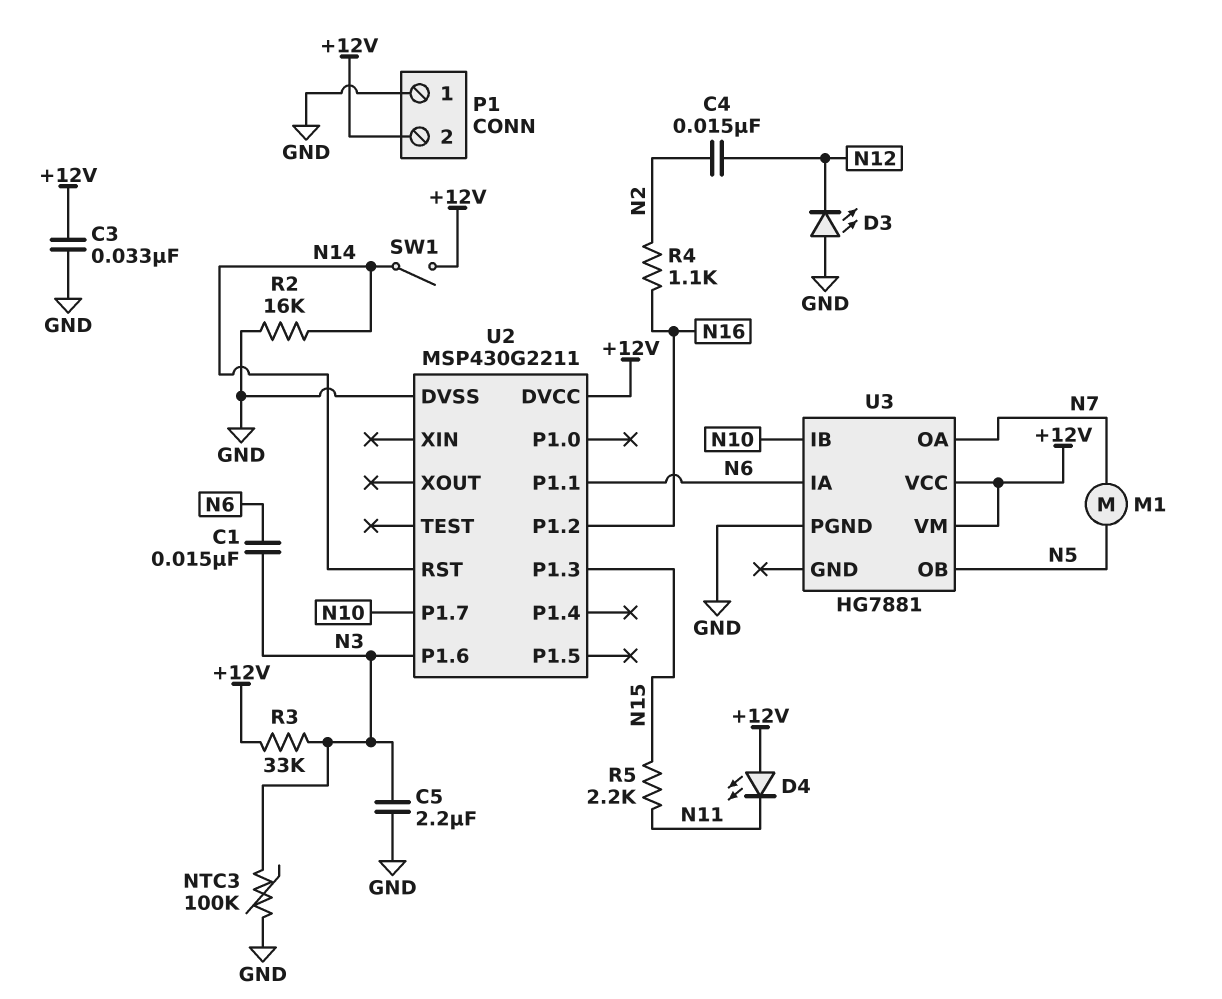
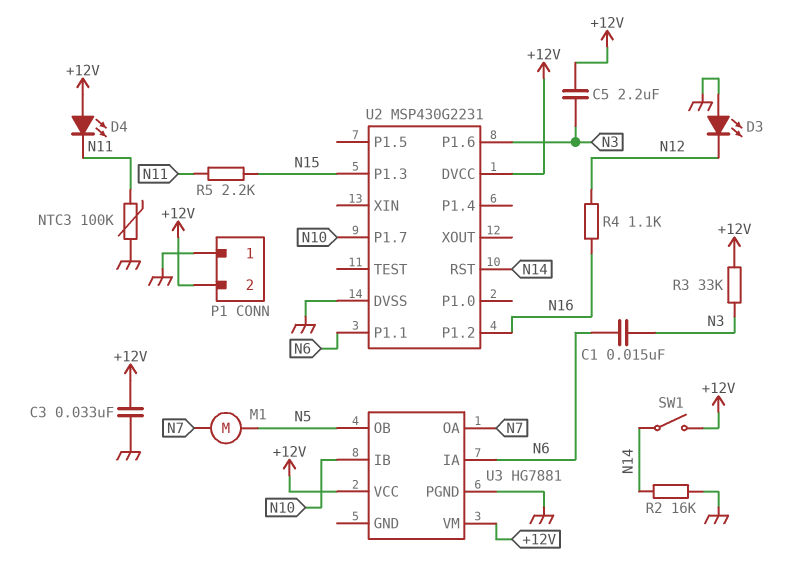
C4: 15nF (N2, N12) -> none
C5: 2.2uF (GND, N3) -> 2.2uF (+12V, N3)
NTC3: 100k (GND, N3) -> 100k (GND, N11)
R4: 1.1k (N2, N16) -> 1.1k (N12, N16)
U2: MSP430G2211 -> MSP430G2231

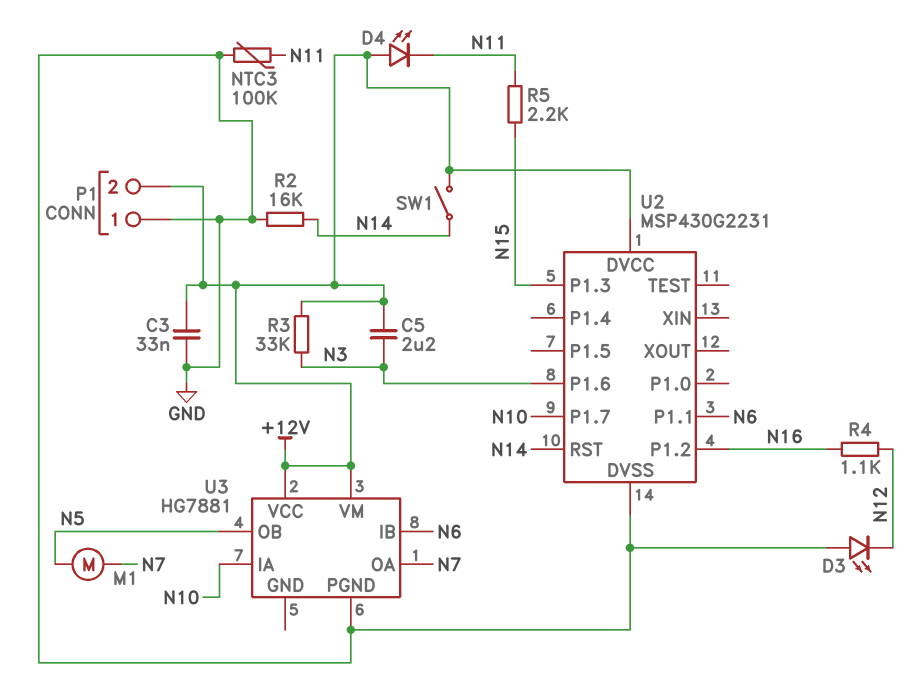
C1: 15nF (N3, N6) -> none
U3 pin IA: N6 -> N10
U3 pin IB: N10 -> N6

